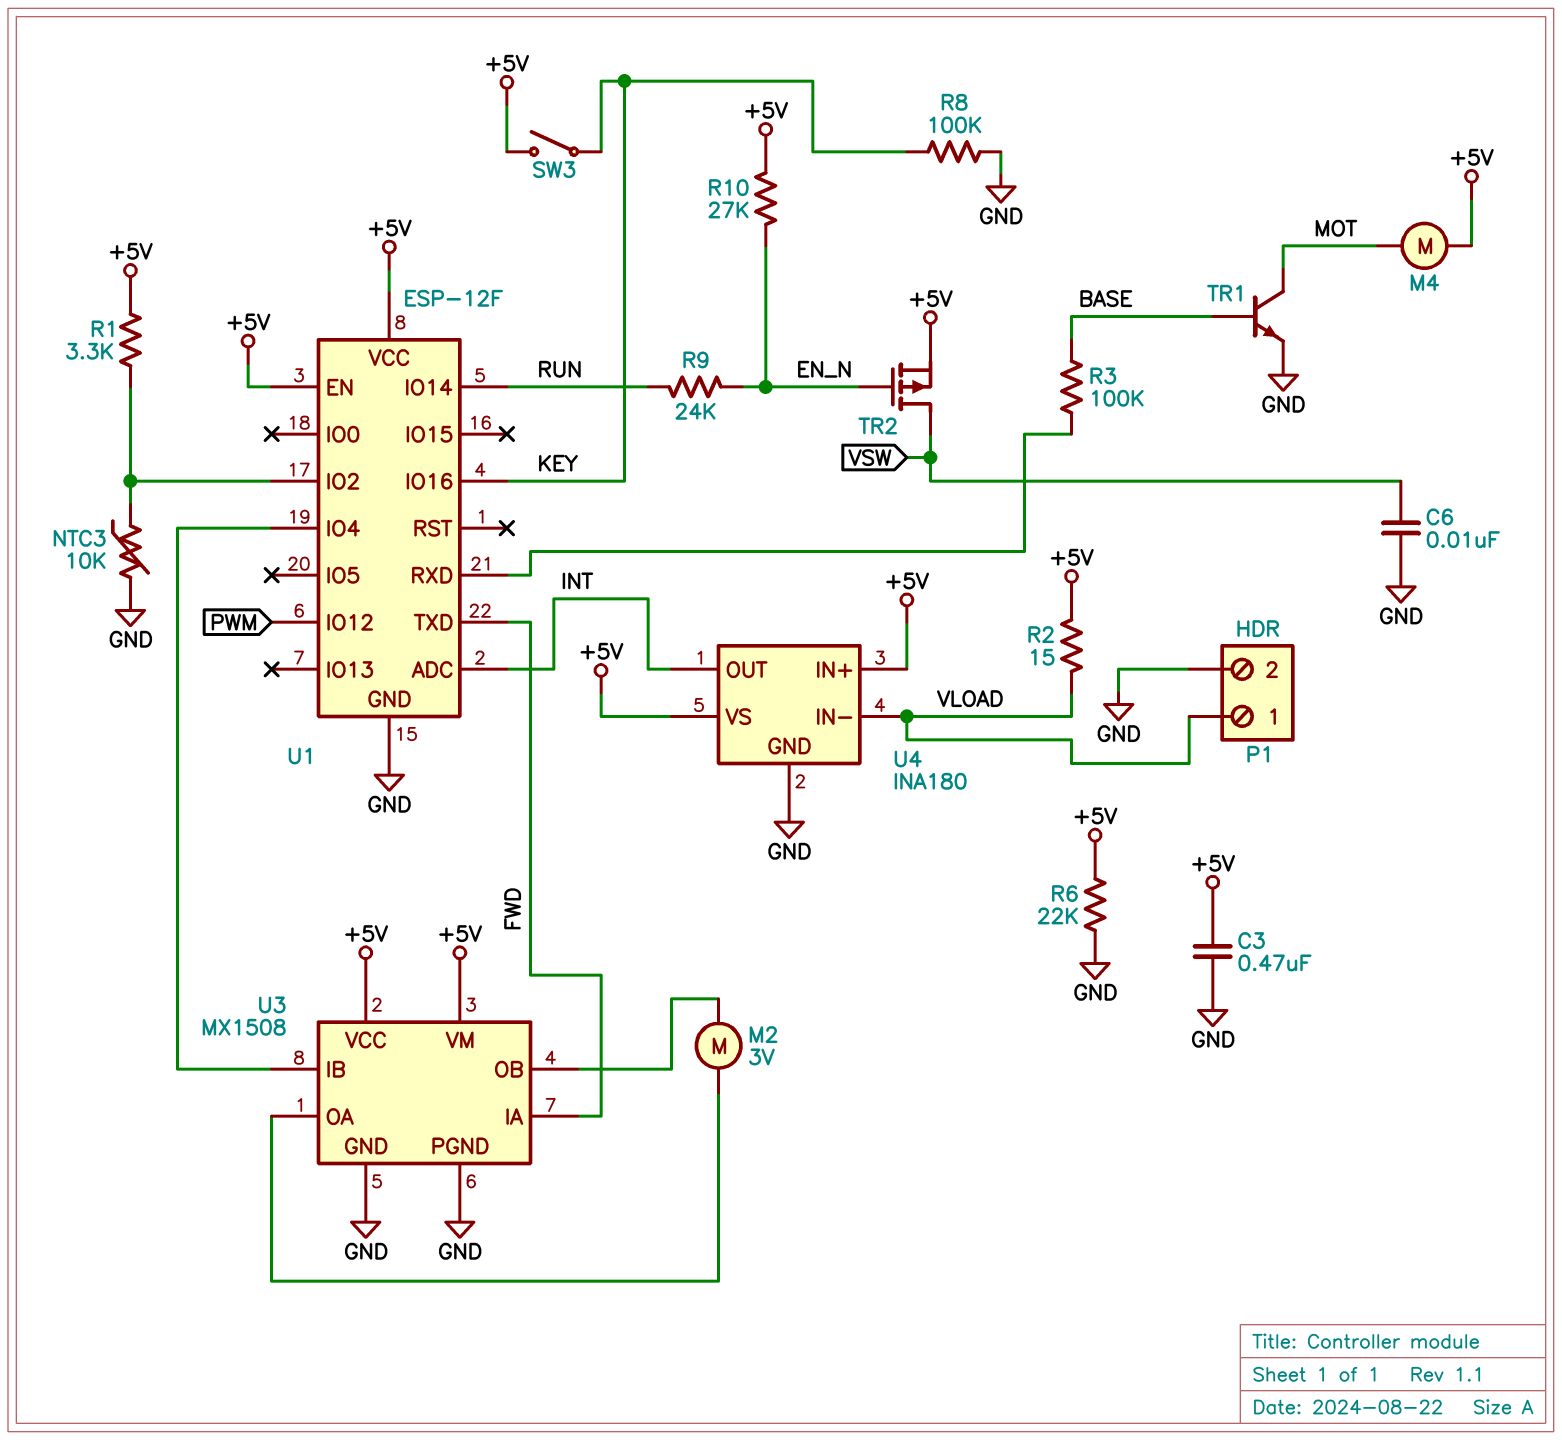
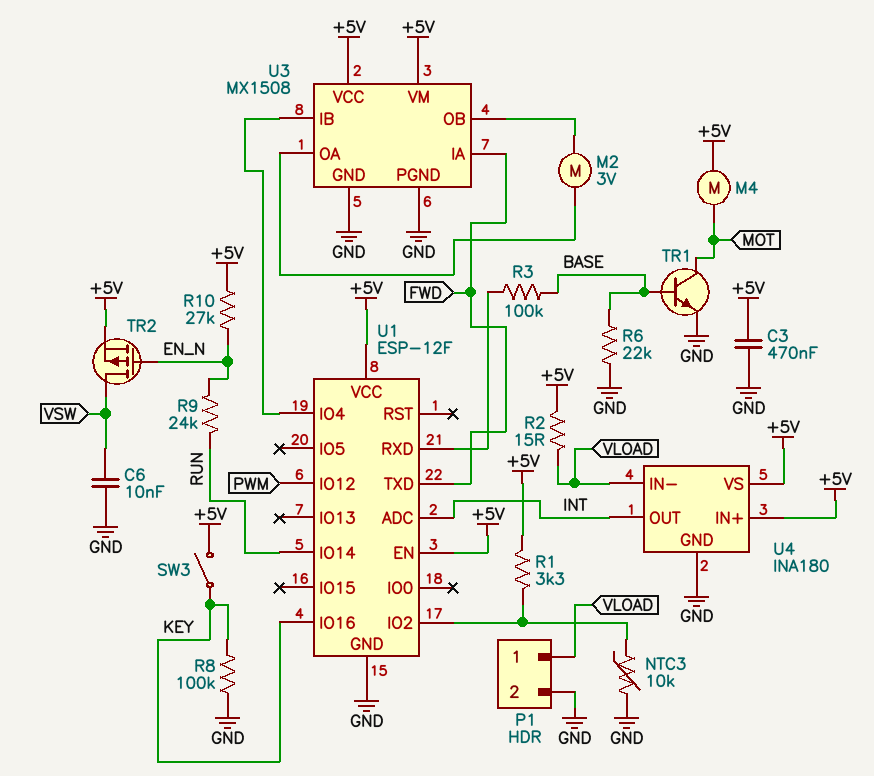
R6: 22k (+5V, GND) -> 22k (BASE, GND)

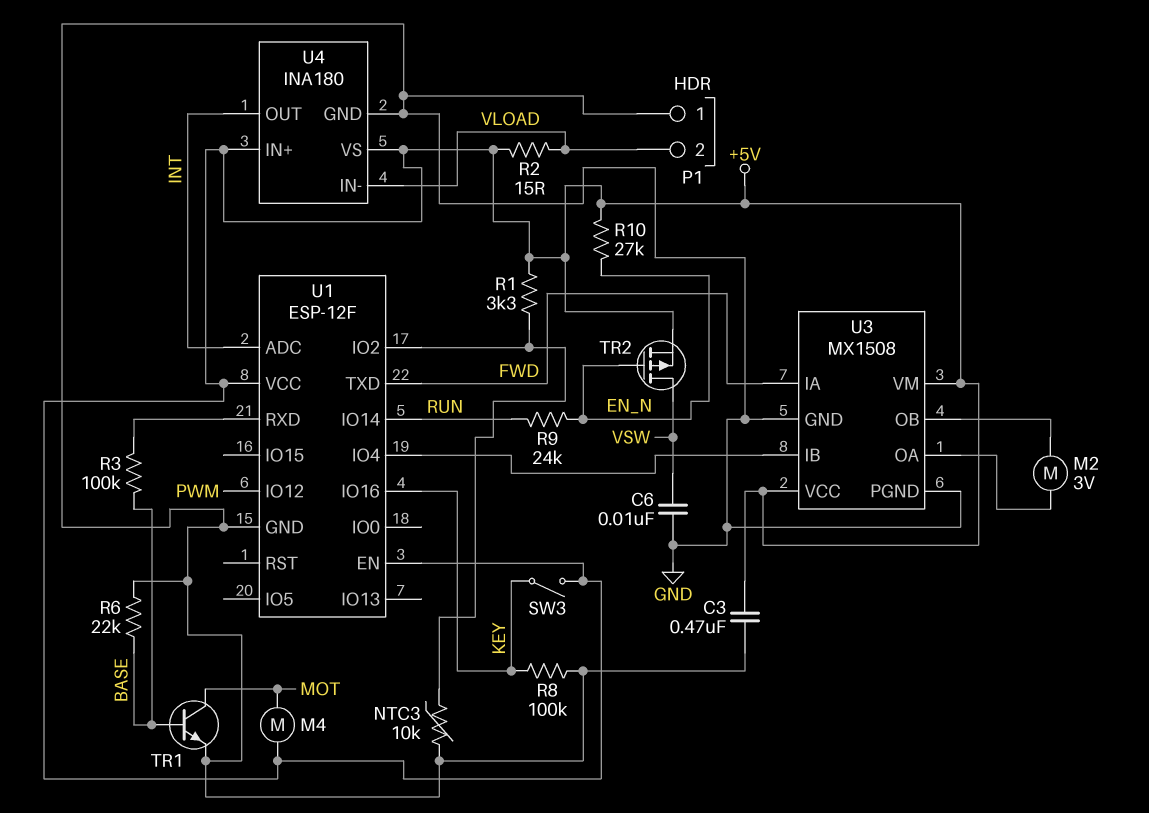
P1 pin 1: VLOAD -> GND
P1 pin 2: GND -> VLOAD

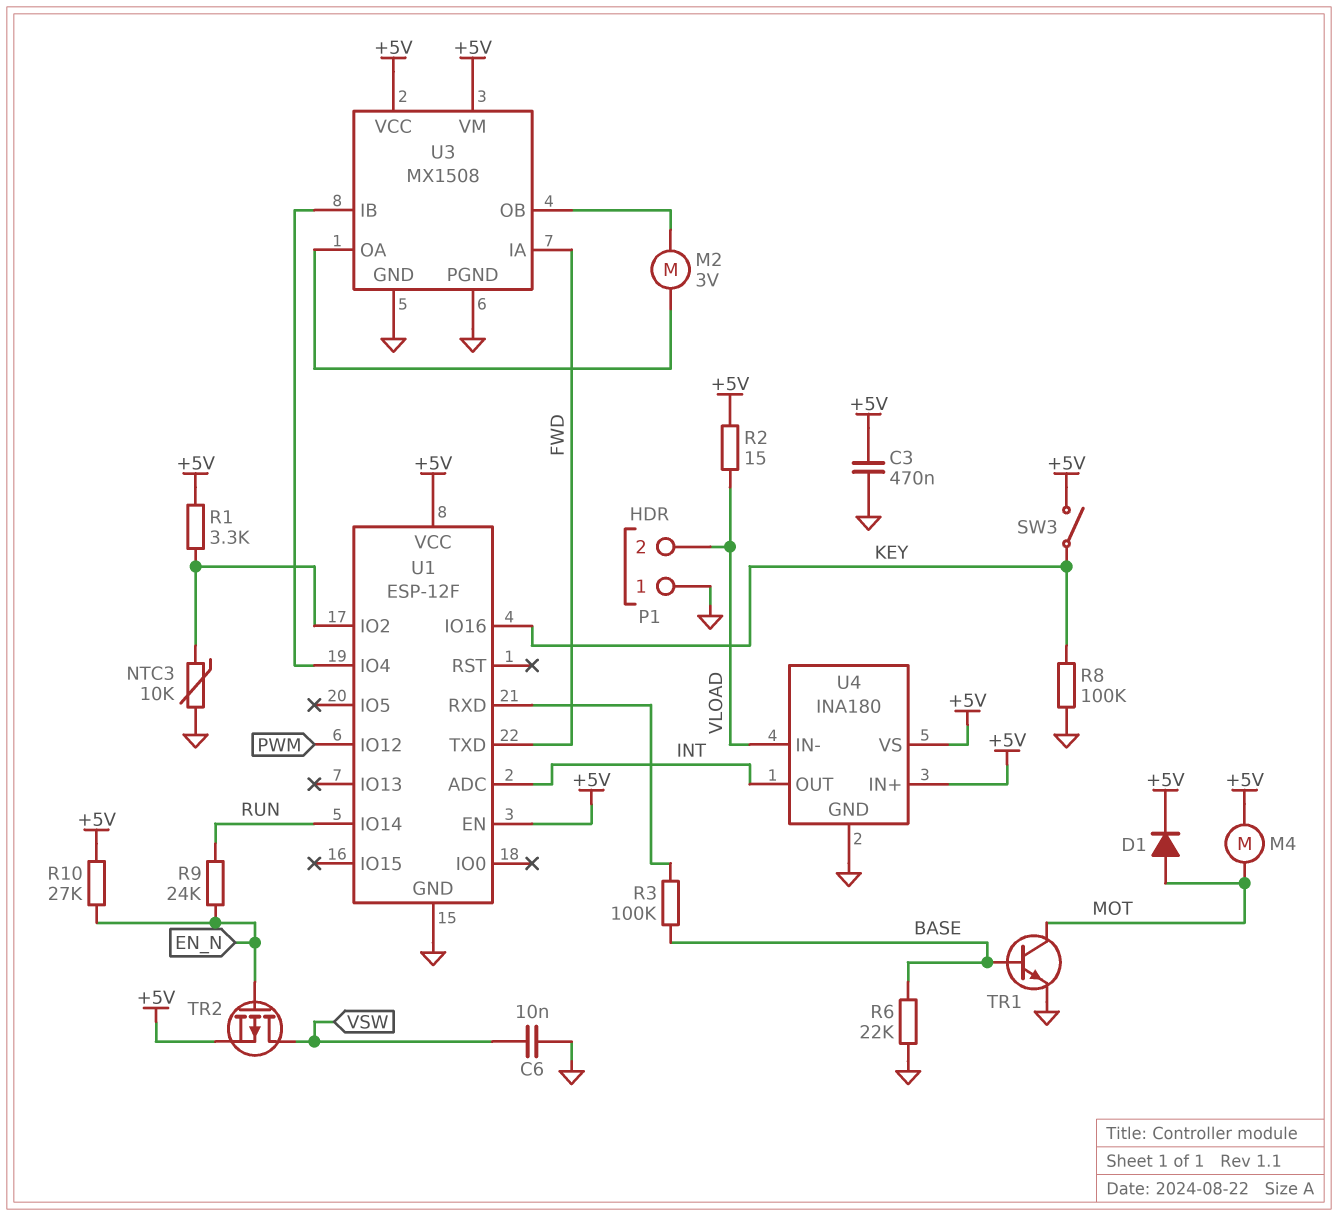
D1: none -> diode (A MOT, K +5V)

